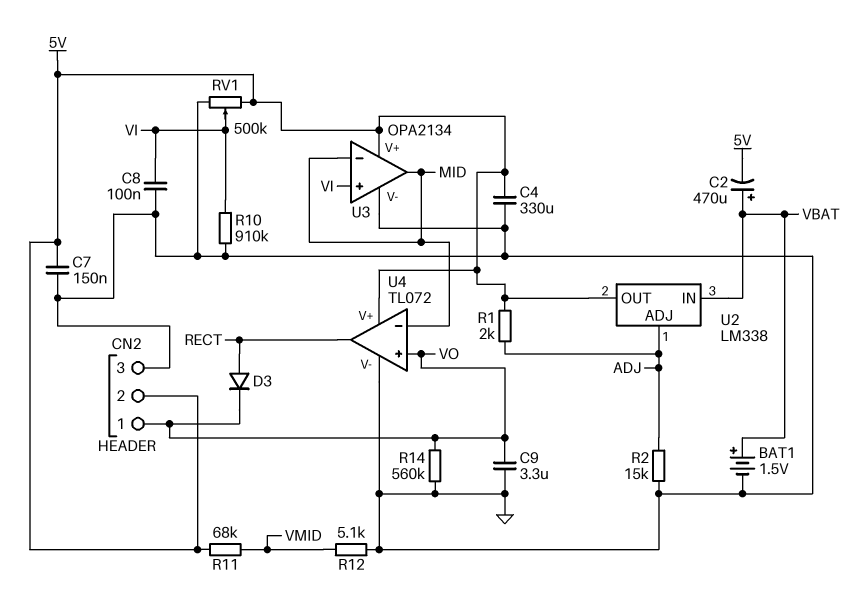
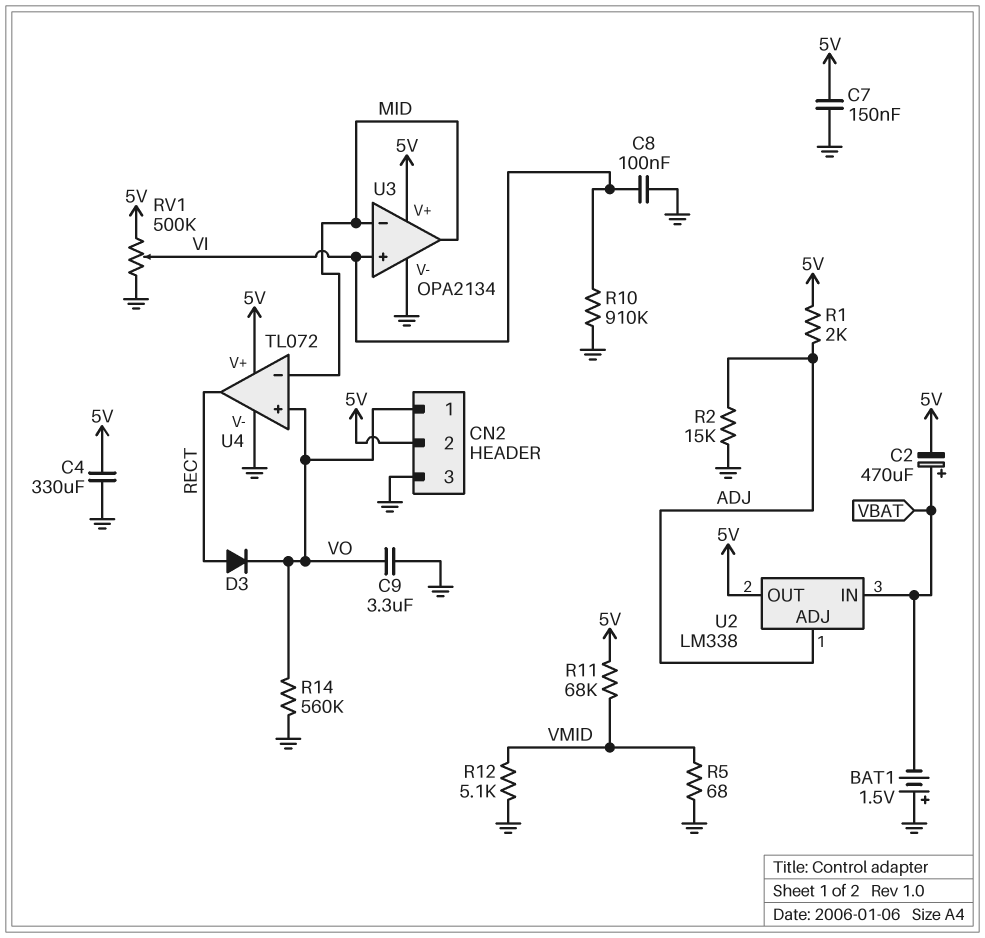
BAT1: 1.5V (plus VBAT, minus GND) -> 1.5V (plus GND, minus VBAT)
R5: none -> 68 (GND, VMID)

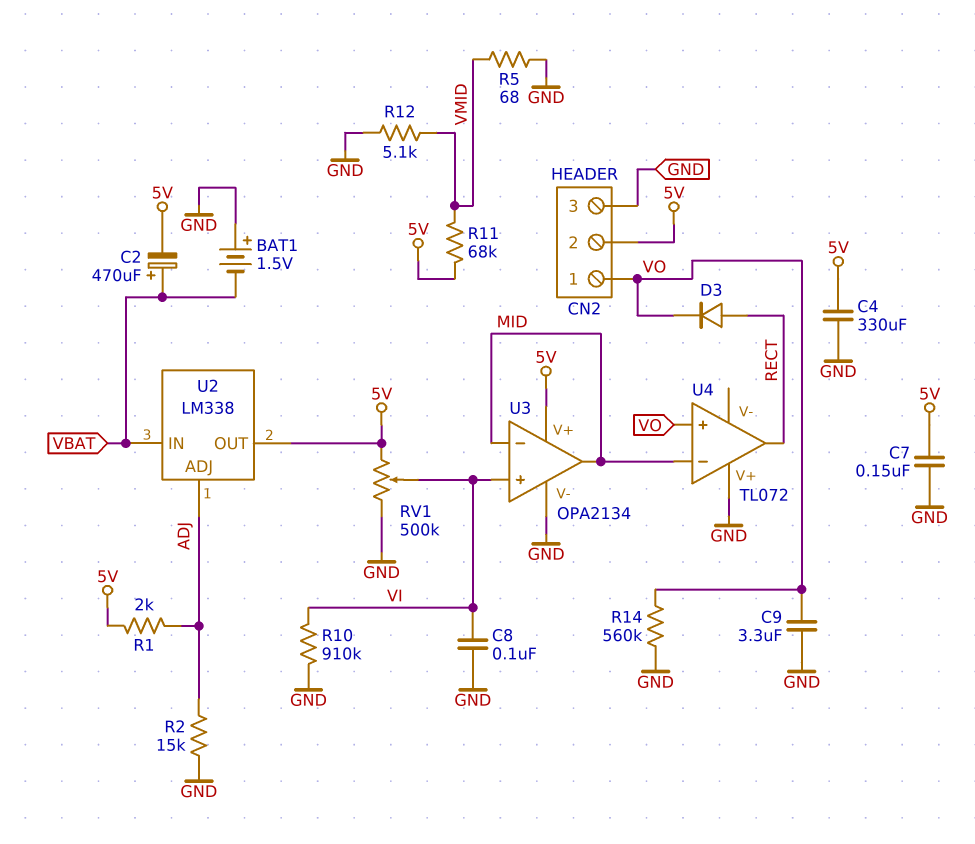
U4 pin V+: 5V -> GND
U4 pin V-: GND -> none

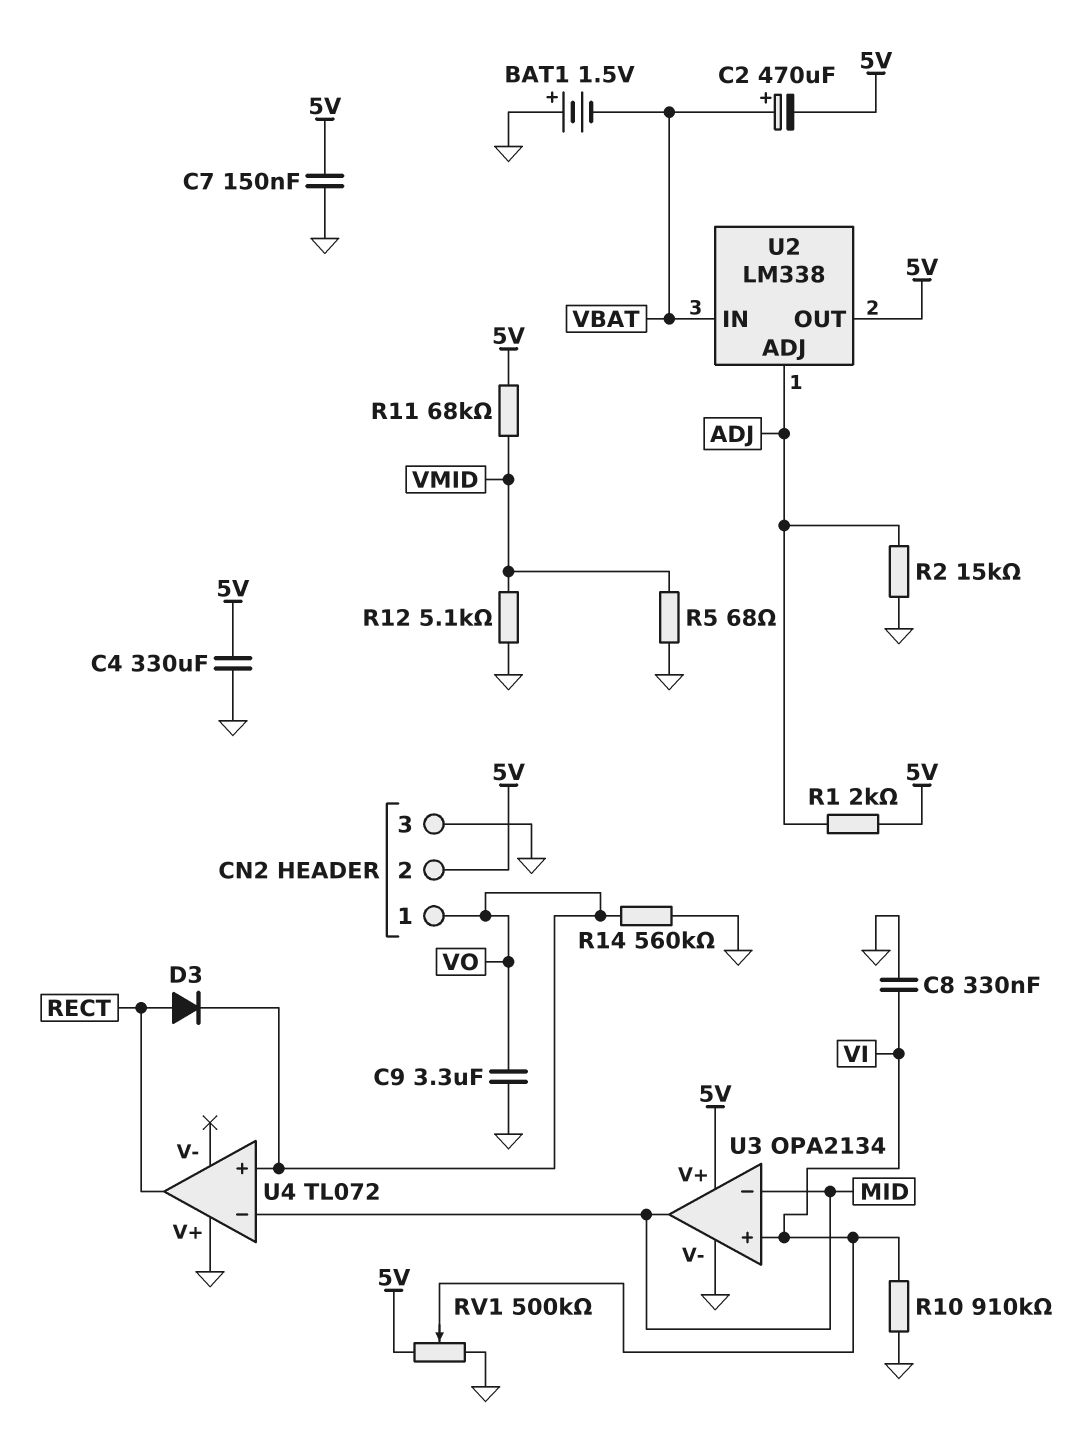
C8: 100nF (GND, VI) -> 330nF (GND, VI)

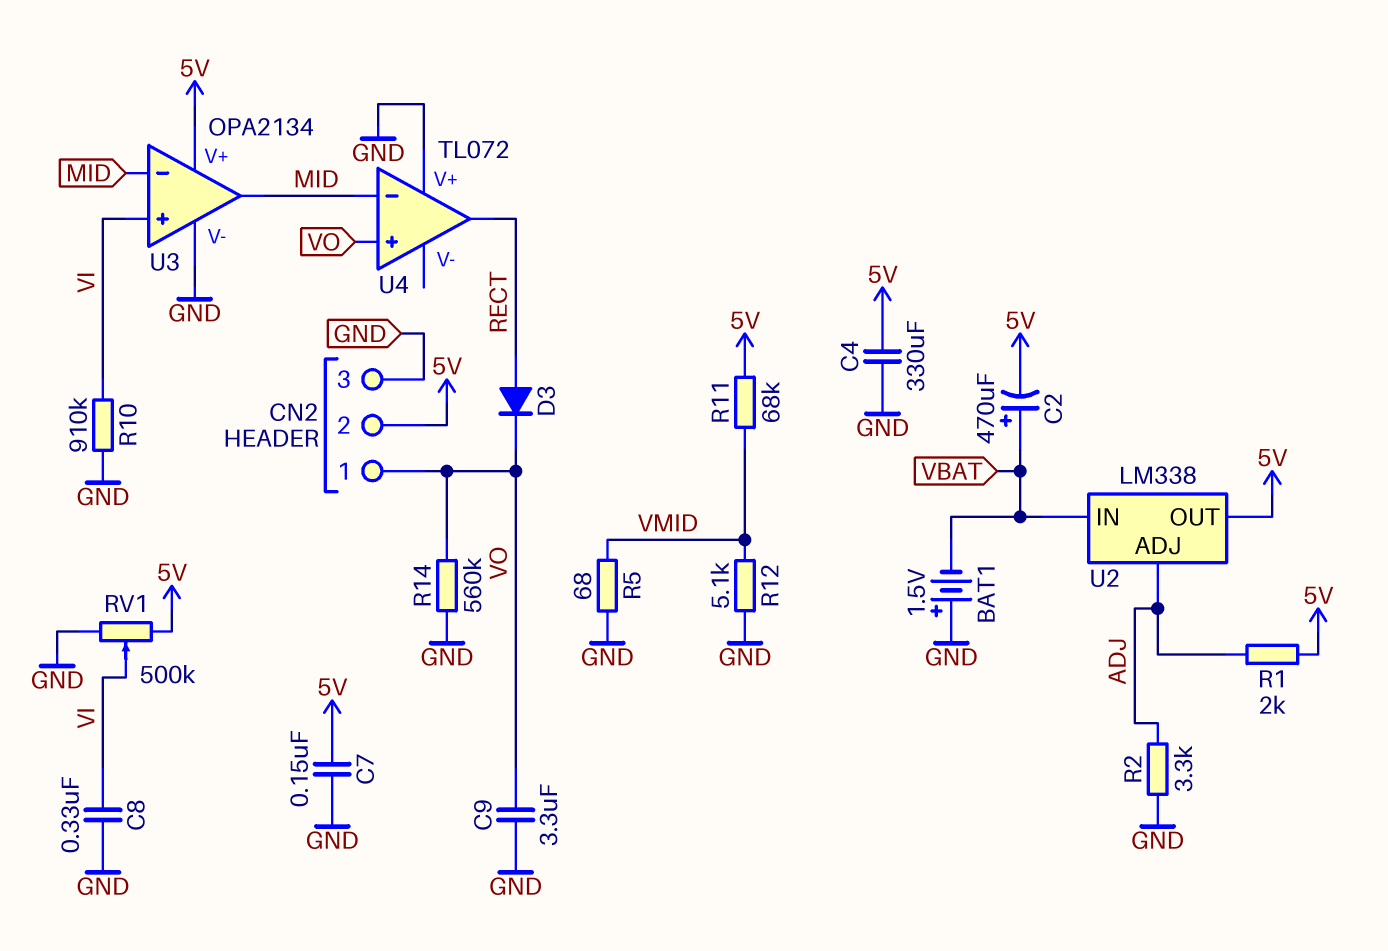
R2: 15k (ADJ, GND) -> 3.3k (ADJ, GND)

